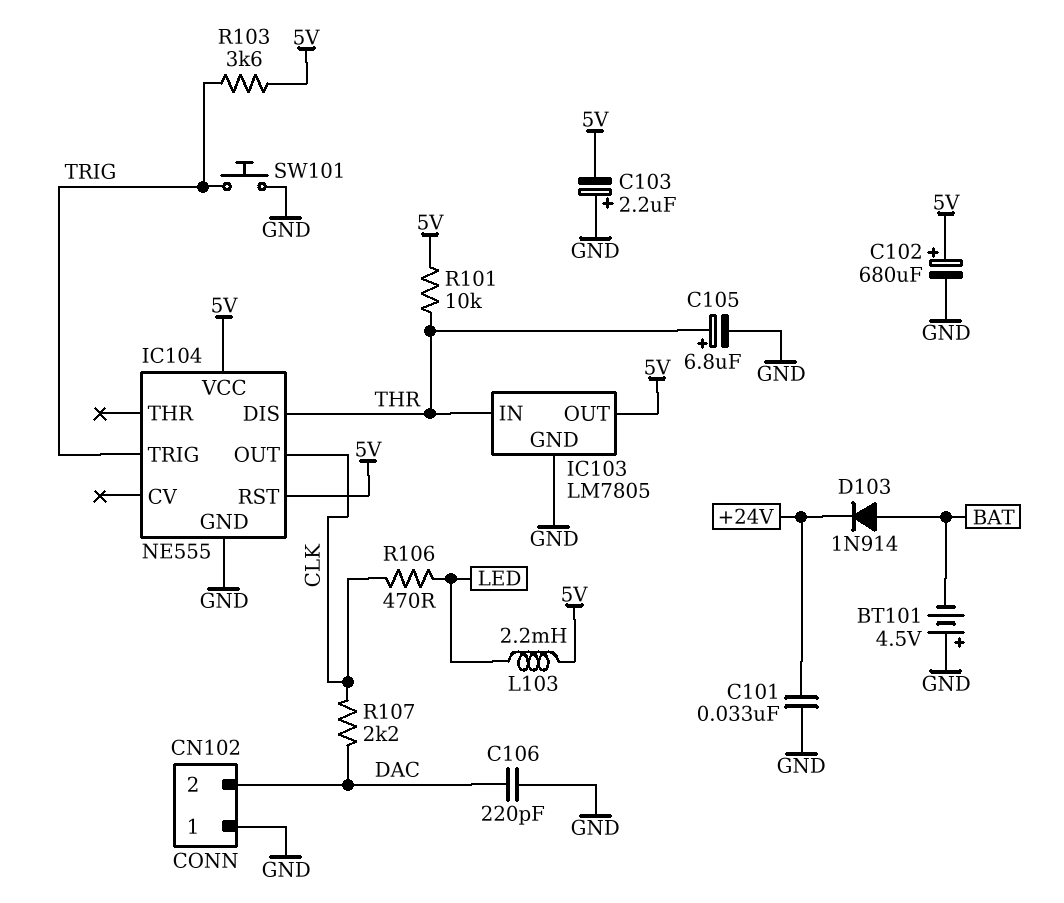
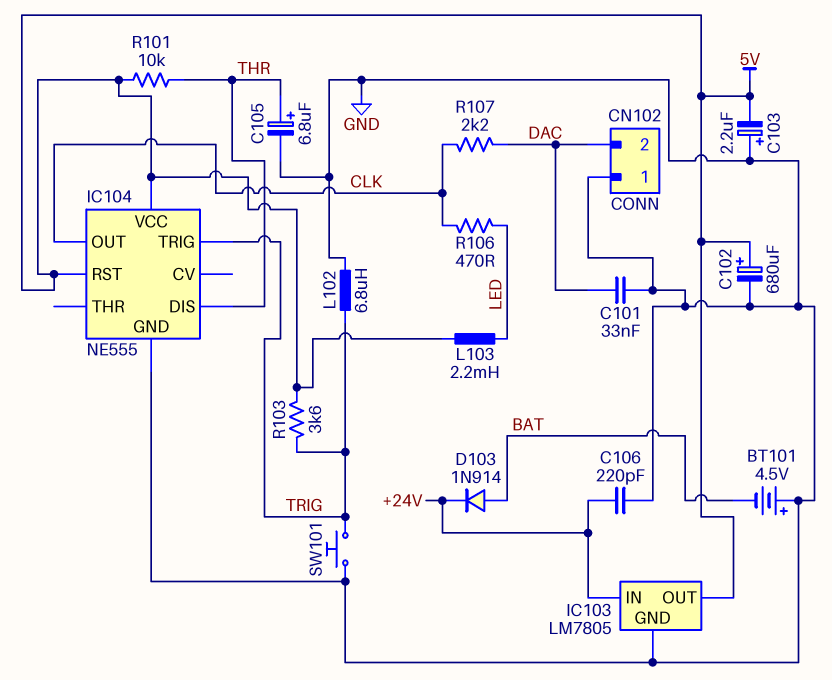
C101: 33nF (+24V, GND) -> 33nF (DAC, GND)
C106: 220pF (DAC, GND) -> 220pF (+24V, GND)
IC103 pin IN: THR -> +24V
L102: none -> 6.8uH (GND, TRIG)

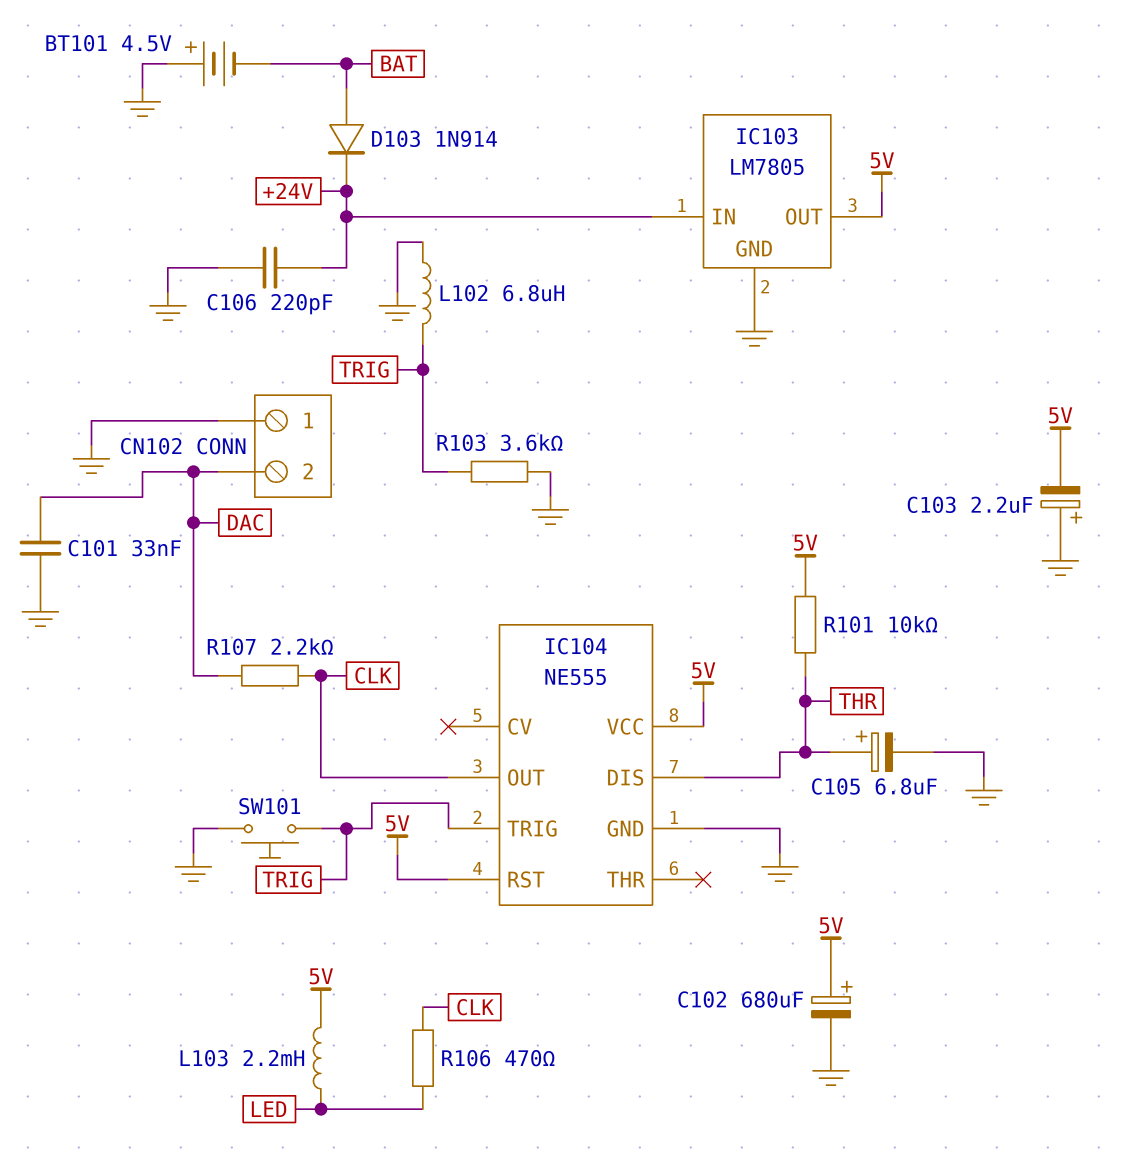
R103: 3.6k (5V, TRIG) -> 3.6k (GND, TRIG)

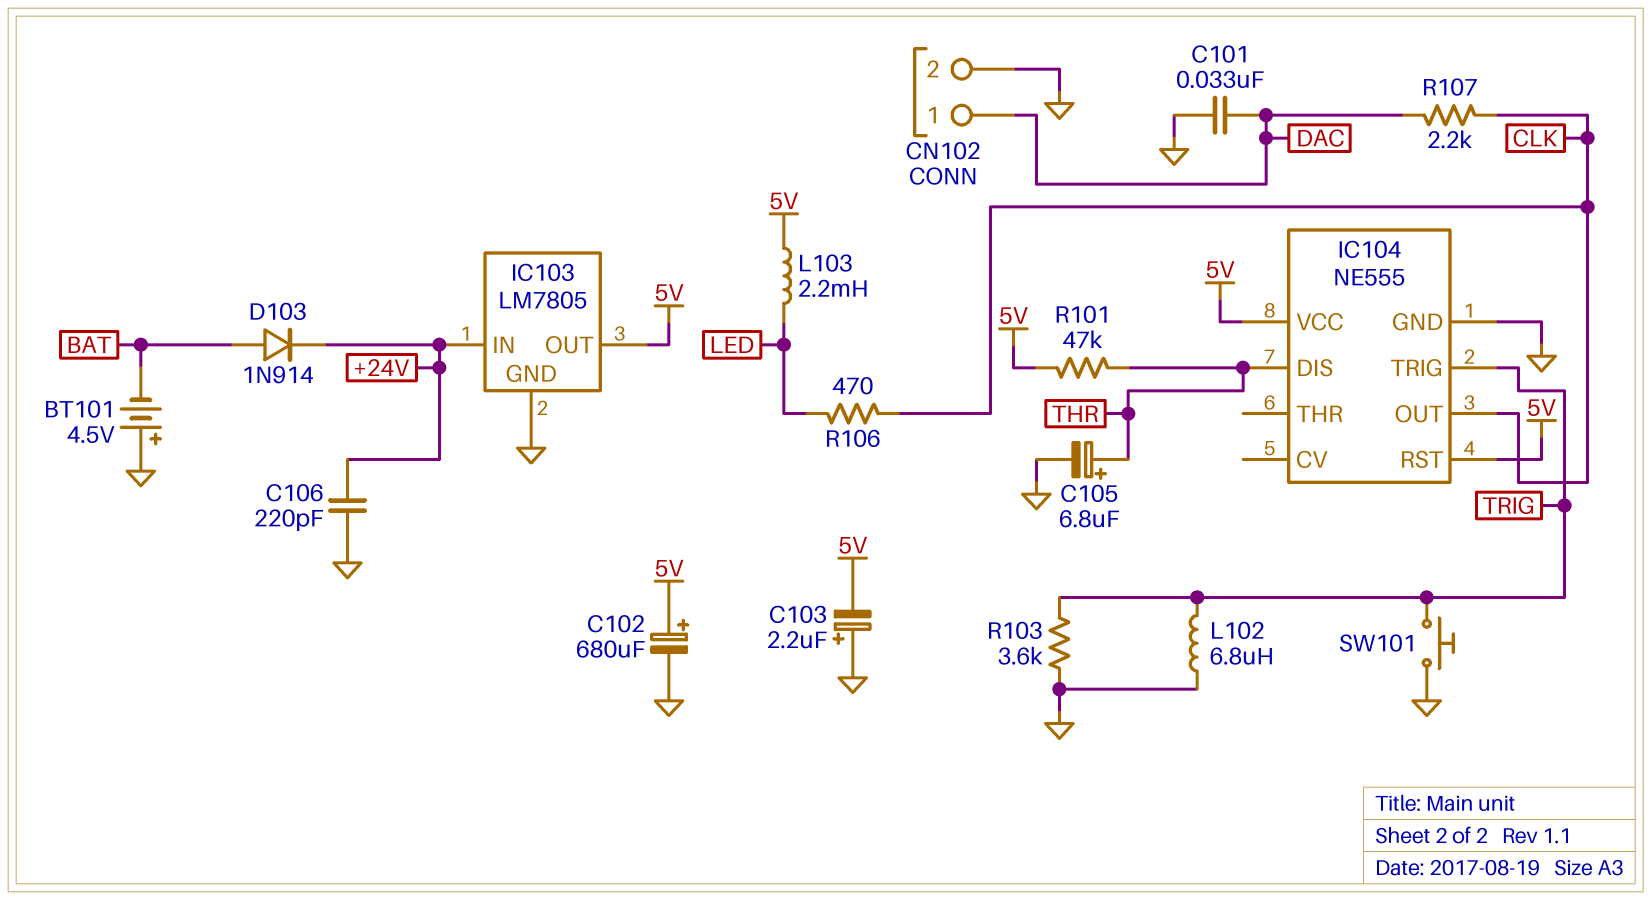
CN102 pin 1: GND -> DAC
CN102 pin 2: DAC -> GND
R101: 10k (5V, THR) -> 47k (5V, THR)

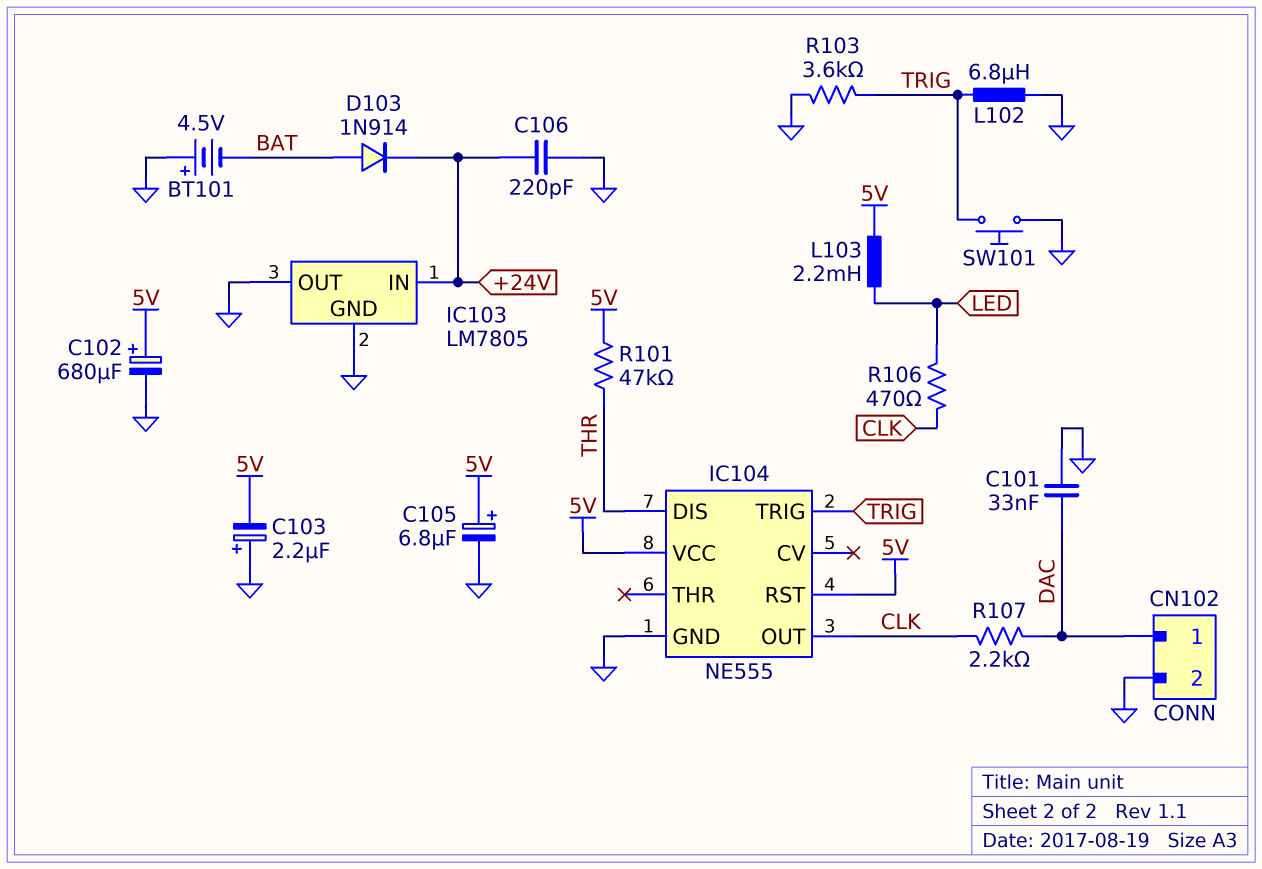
C105: 6.8uF (plus THR, minus GND) -> 6.8uF (plus 5V, minus GND)
IC103 pin OUT: 5V -> GND

